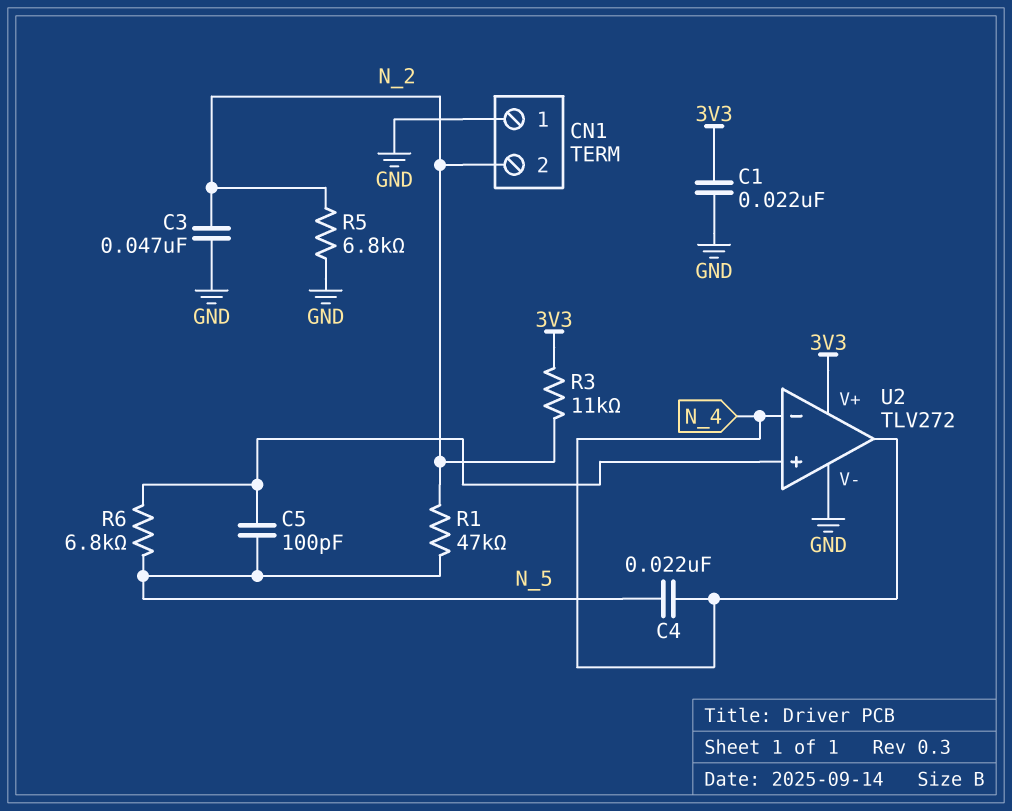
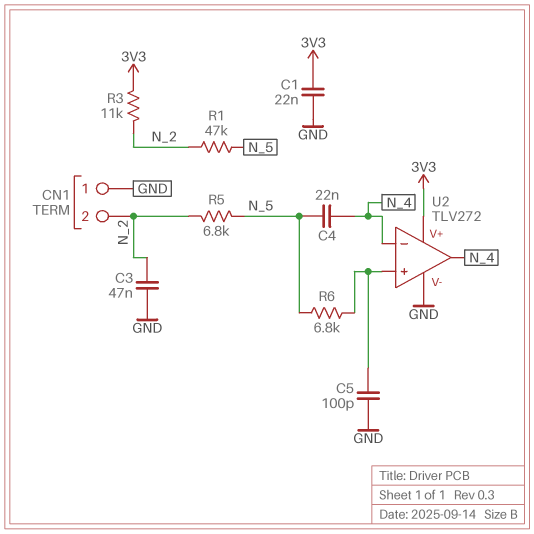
C5: 100pF (N_5, U2/in+) -> 100pF (GND, U2/in+)
R5: 6.8k (GND, N_2) -> 6.8k (N_2, N_5)

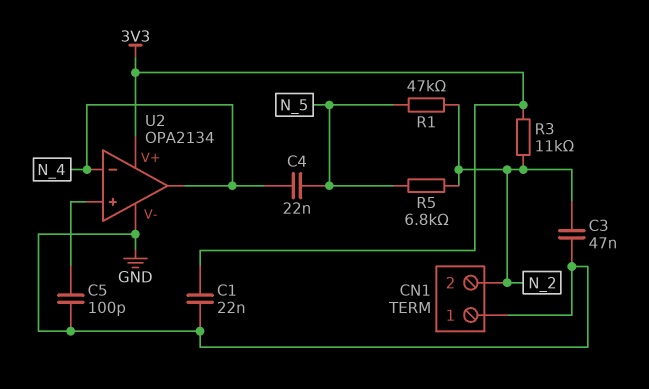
R6: 6.8k (N_5, U2/in+) -> none
U2: TLV272 -> OPA2134

